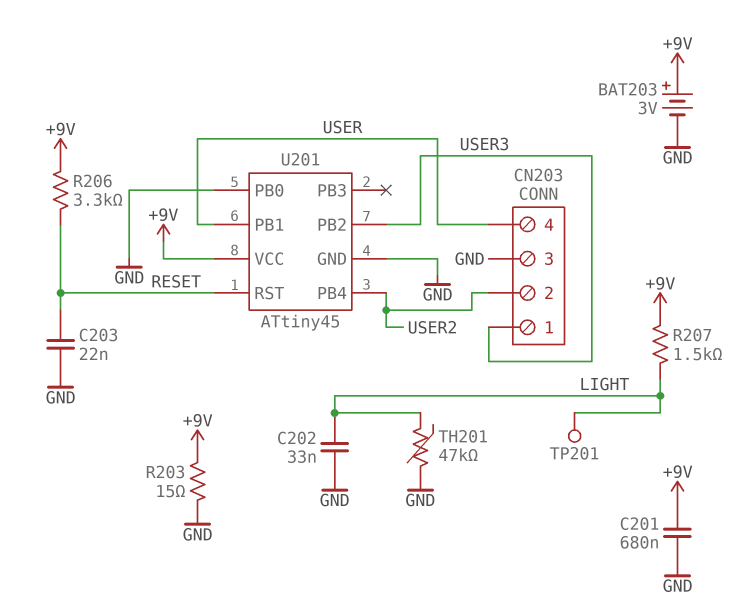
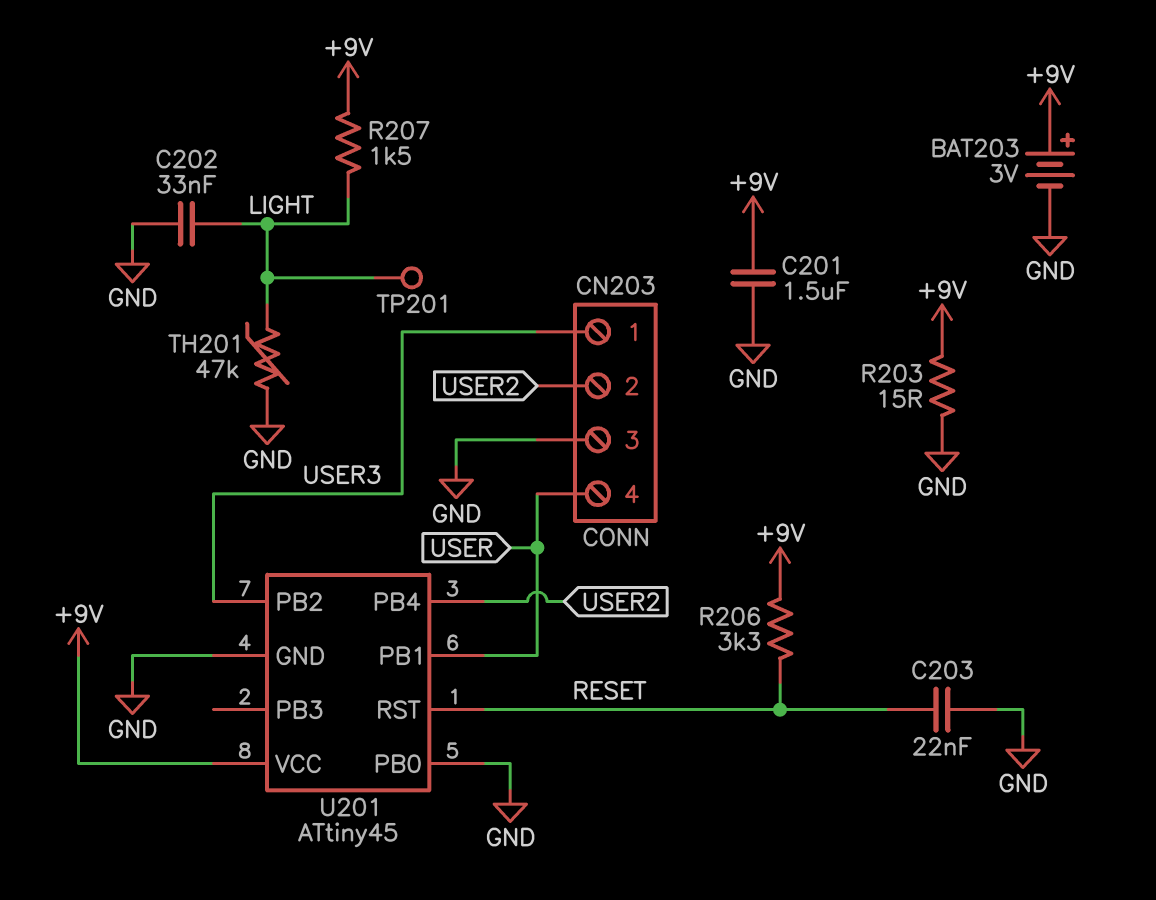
C201: 680nF (+9V, GND) -> 1.5uF (+9V, GND)

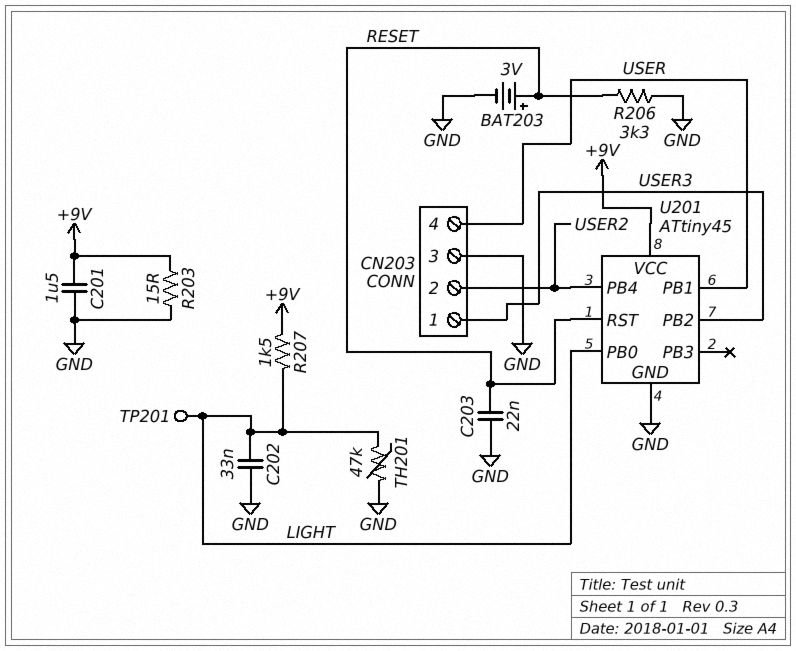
BAT203: 3V (plus +9V, minus GND) -> 3V (plus RESET, minus GND)
R206: 3.3k (+9V, RESET) -> 3.3k (GND, RESET)
U201 pin PB0: GND -> LIGHT

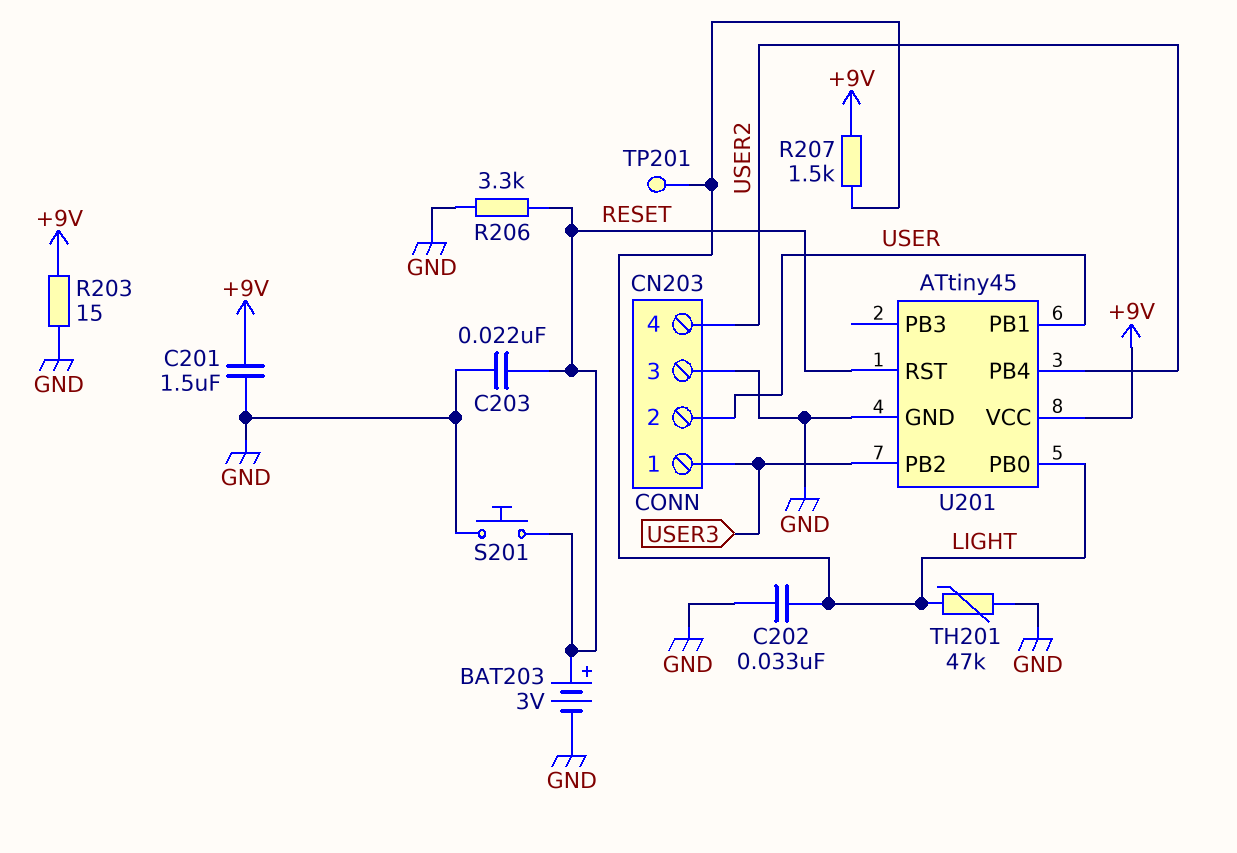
CN203 pin 2: USER2 -> USER
CN203 pin 4: USER -> USER2
S201: none -> button (GND, RESET)

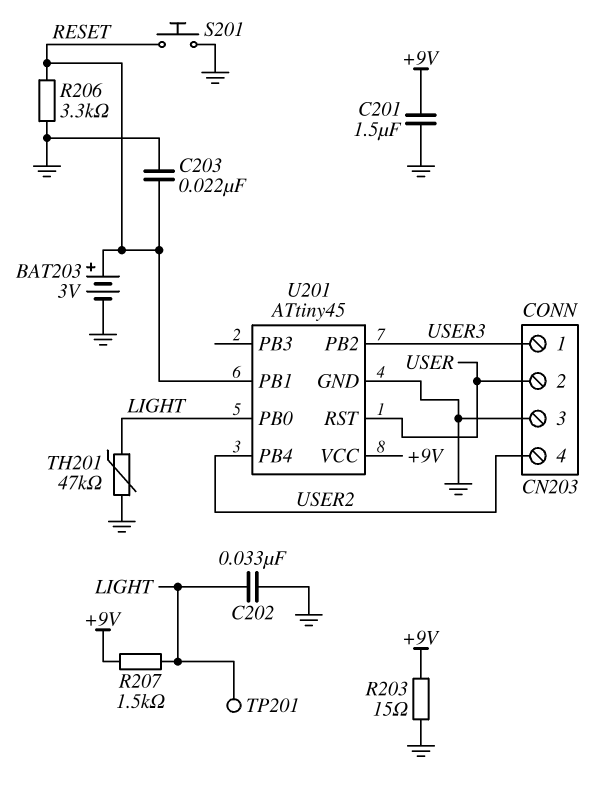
U201 pin PB1: USER -> RESET
U201 pin RST: RESET -> USER

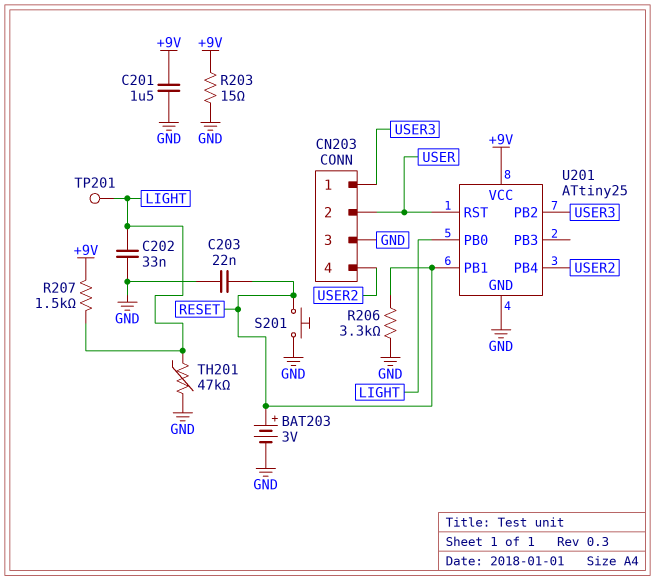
U201: ATtiny45 -> ATtiny25

